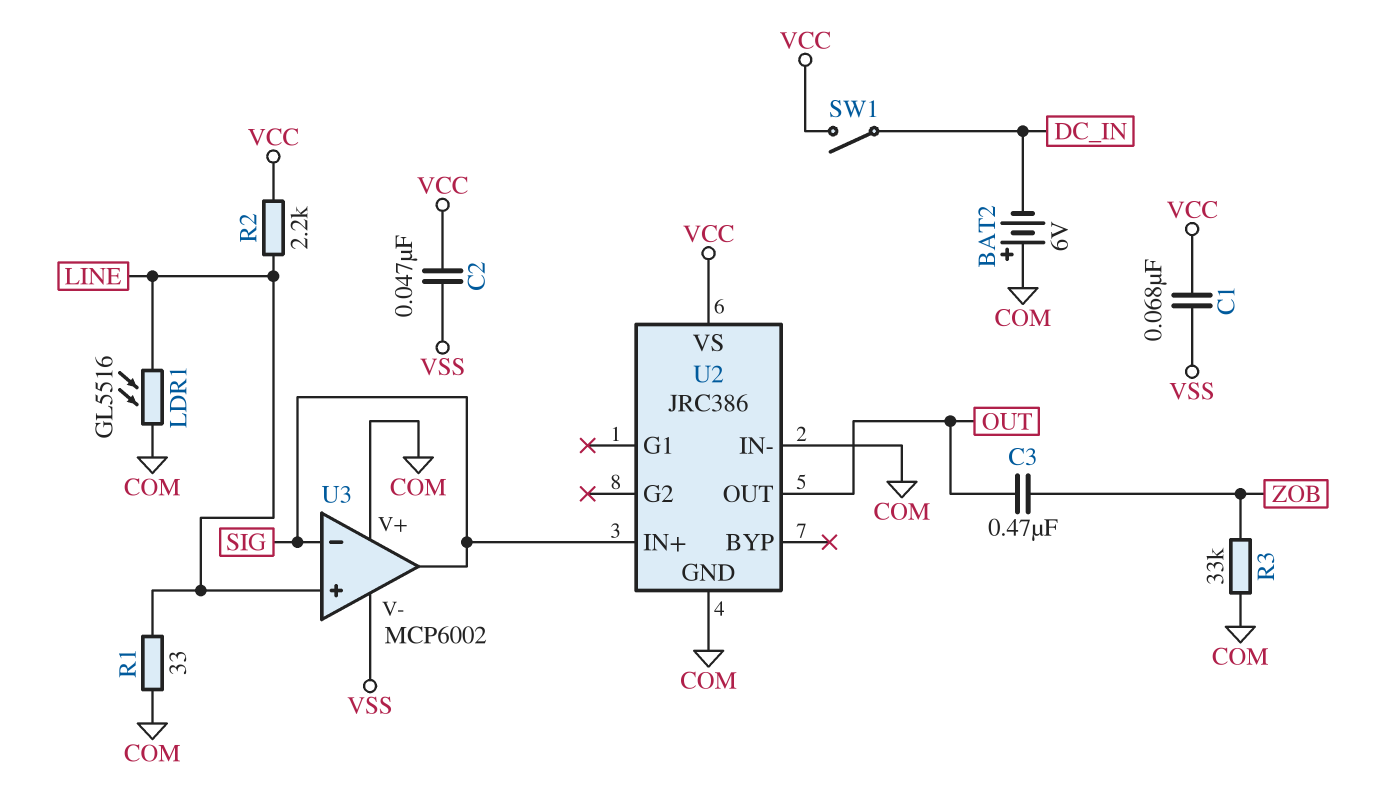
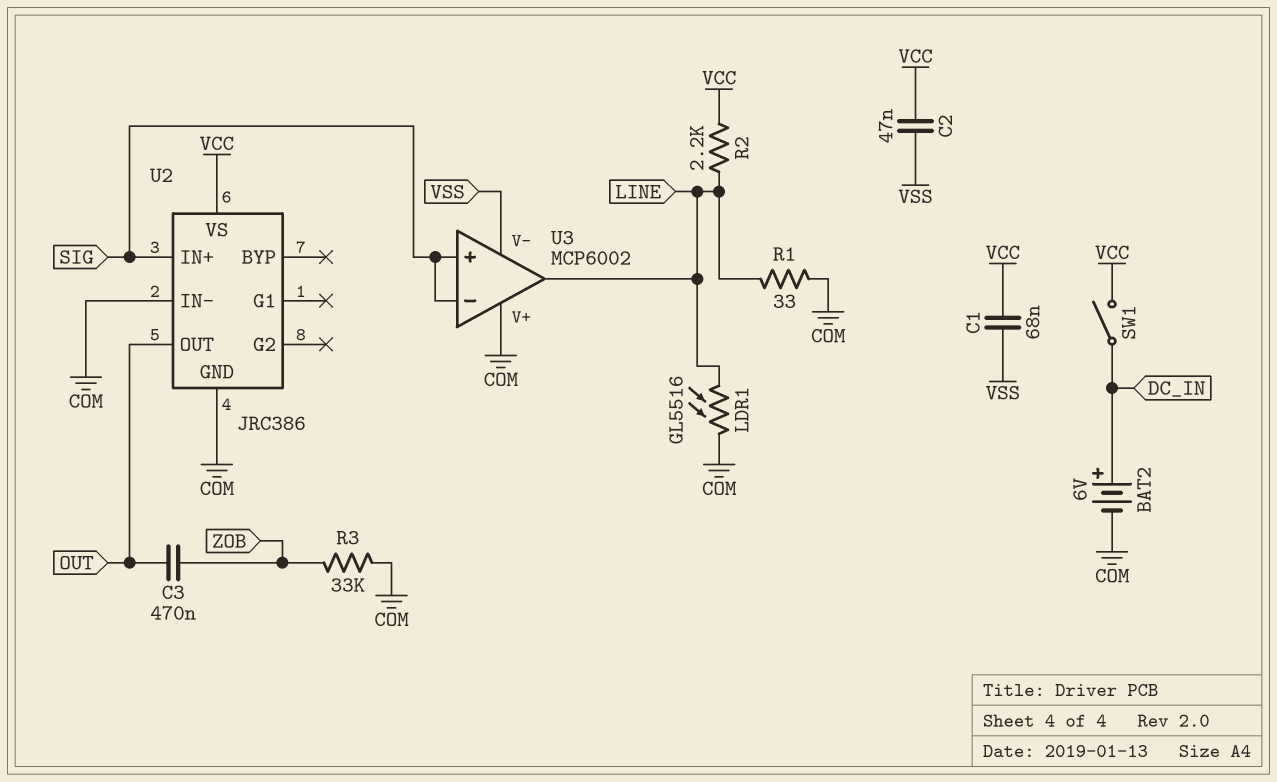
BAT2: 6V (plus COM, minus DC_IN) -> 6V (plus DC_IN, minus COM)
U3 pin in+: LINE -> SIG
U3 pin out: SIG -> LINE

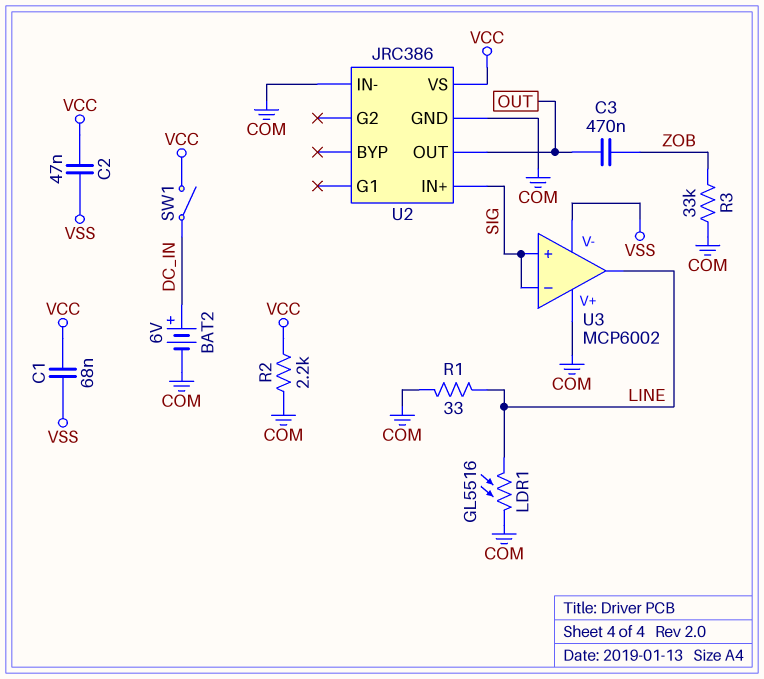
R2: 2.2k (LINE, VCC) -> 2.2k (COM, VCC)

